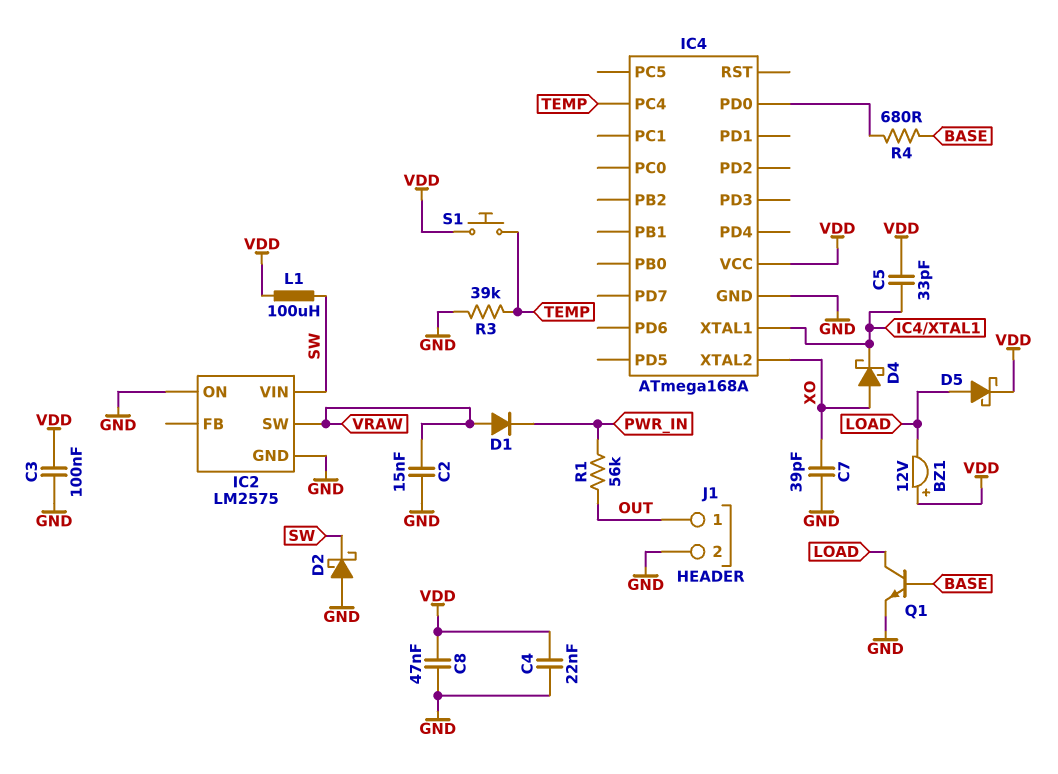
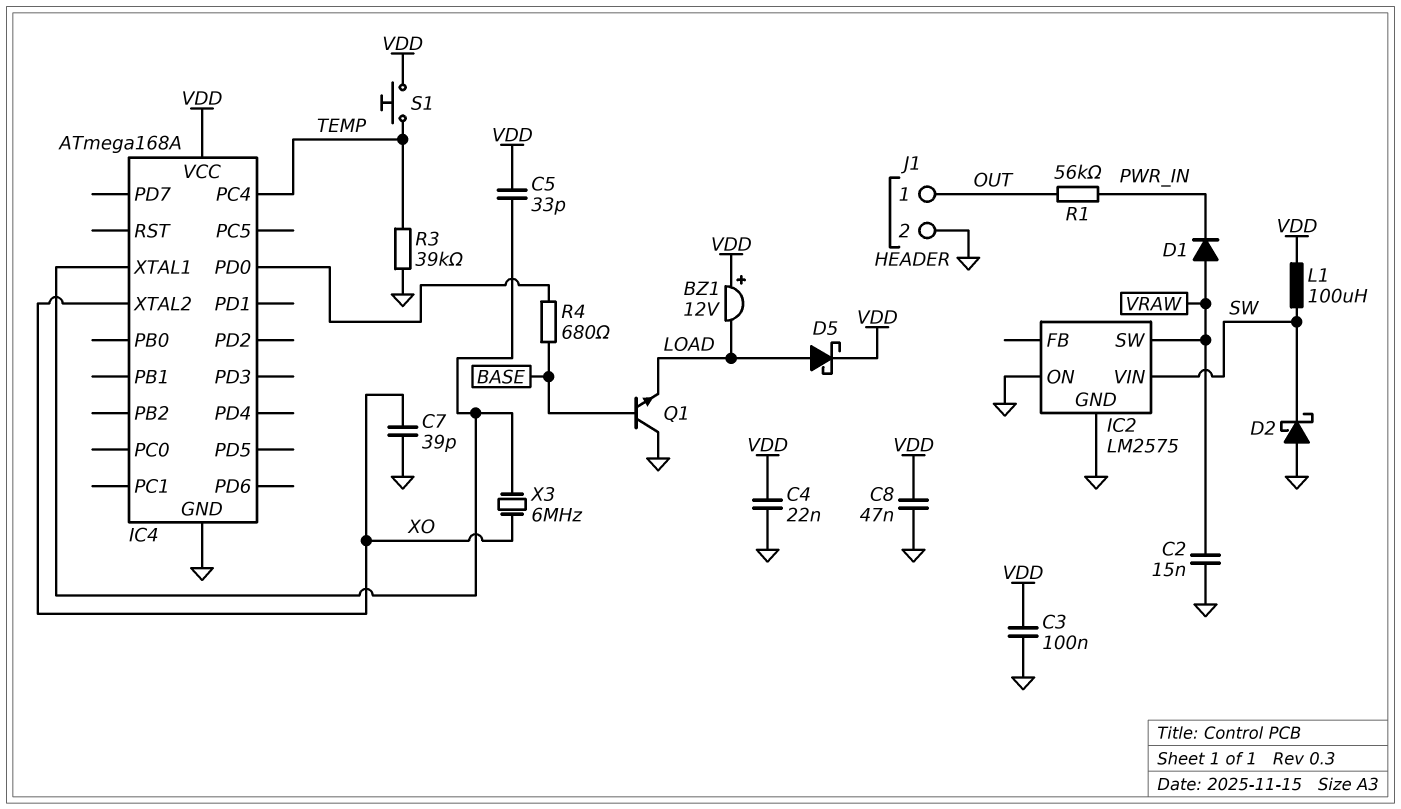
D4: schottky (A XO, K IC4/XTAL1) -> none
Q1: NPN (B BASE, C LOAD, E GND) -> NPN (B BASE, C GND, E LOAD)
X3: none -> 6MHz (IC4/XTAL1, XO)

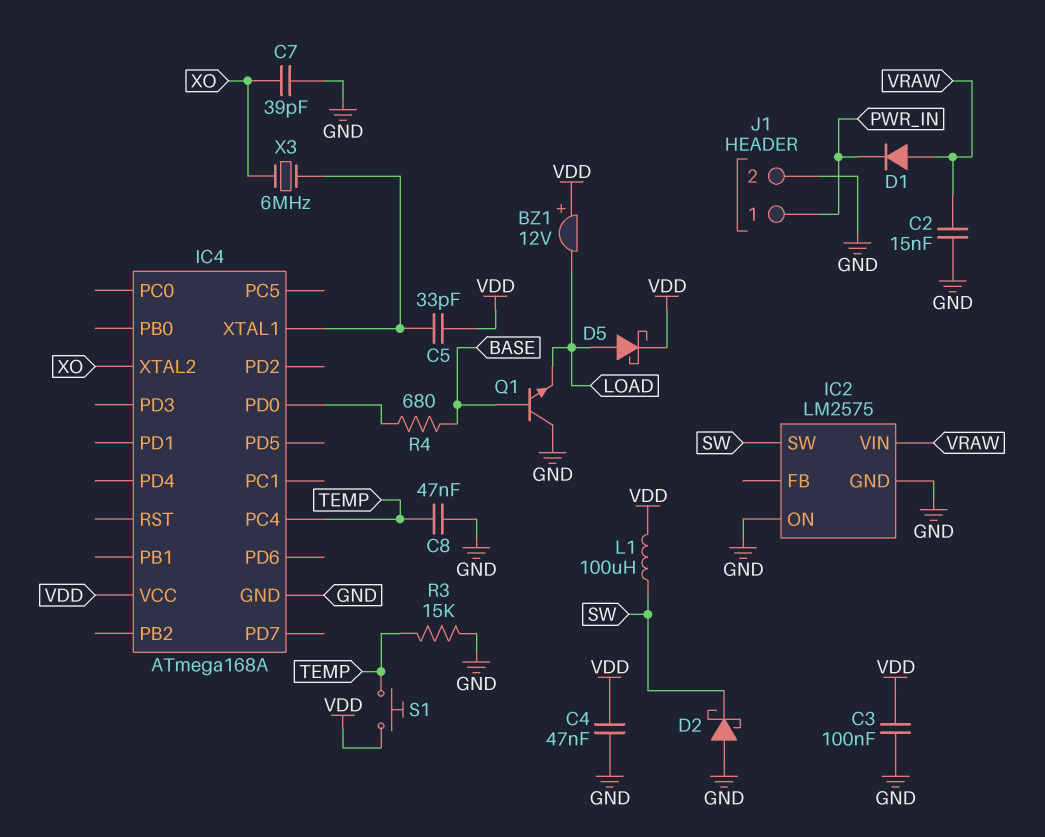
C4: 22nF (GND, VDD) -> 47nF (GND, VDD)
C8: 47nF (GND, VDD) -> 47nF (GND, TEMP)
IC2 pin SW: VRAW -> SW
IC2 pin VIN: SW -> VRAW
J1 pin 1: OUT -> PWR_IN
R1: 56k (OUT, PWR_IN) -> none
R3: 39k (GND, TEMP) -> 15k (GND, TEMP)

